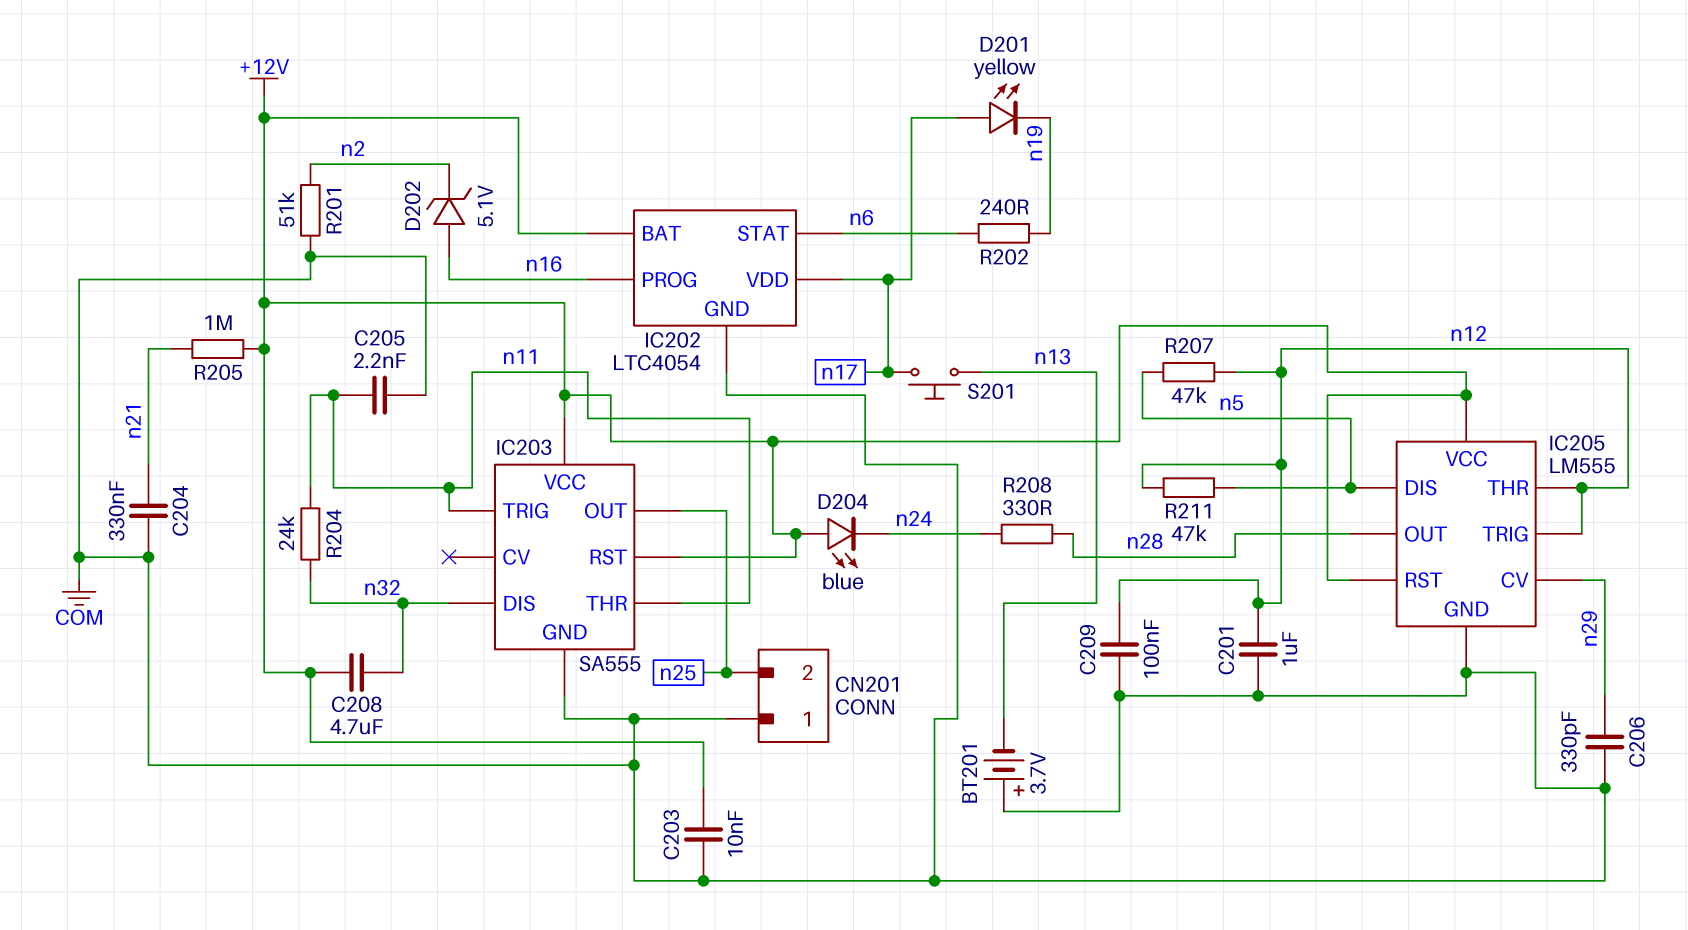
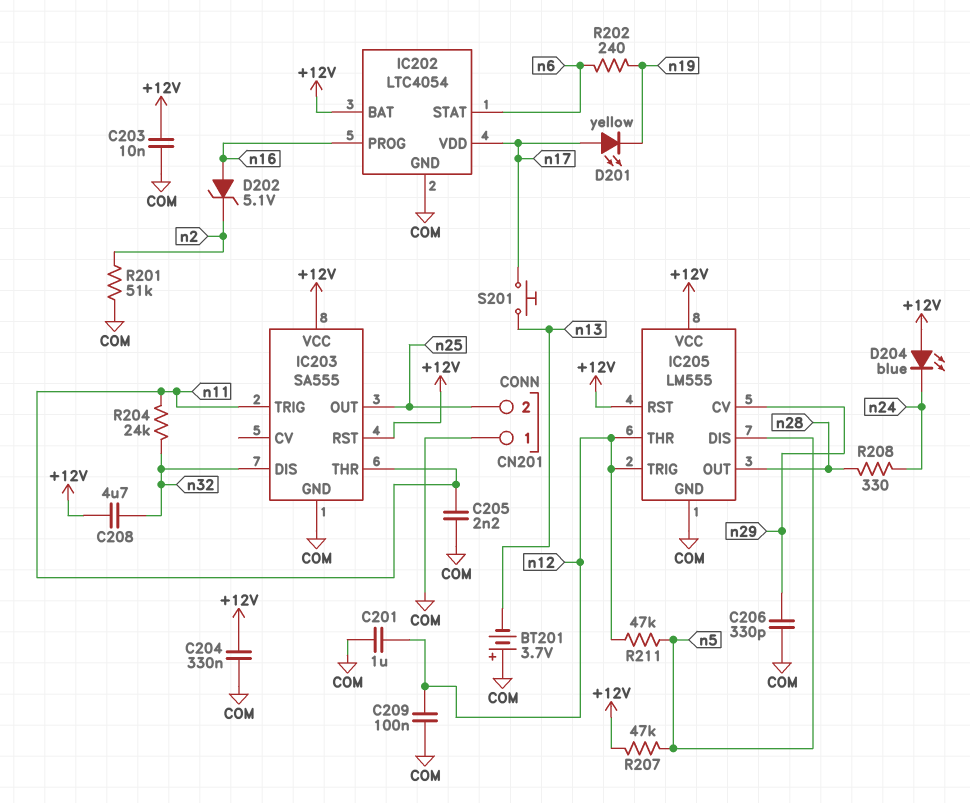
C204: 330nF (COM, n21) -> 330nF (+12V, COM)
R205: 1M (+12V, n21) -> none
R207: 47k (n5, n12) -> 47k (+12V, n5)

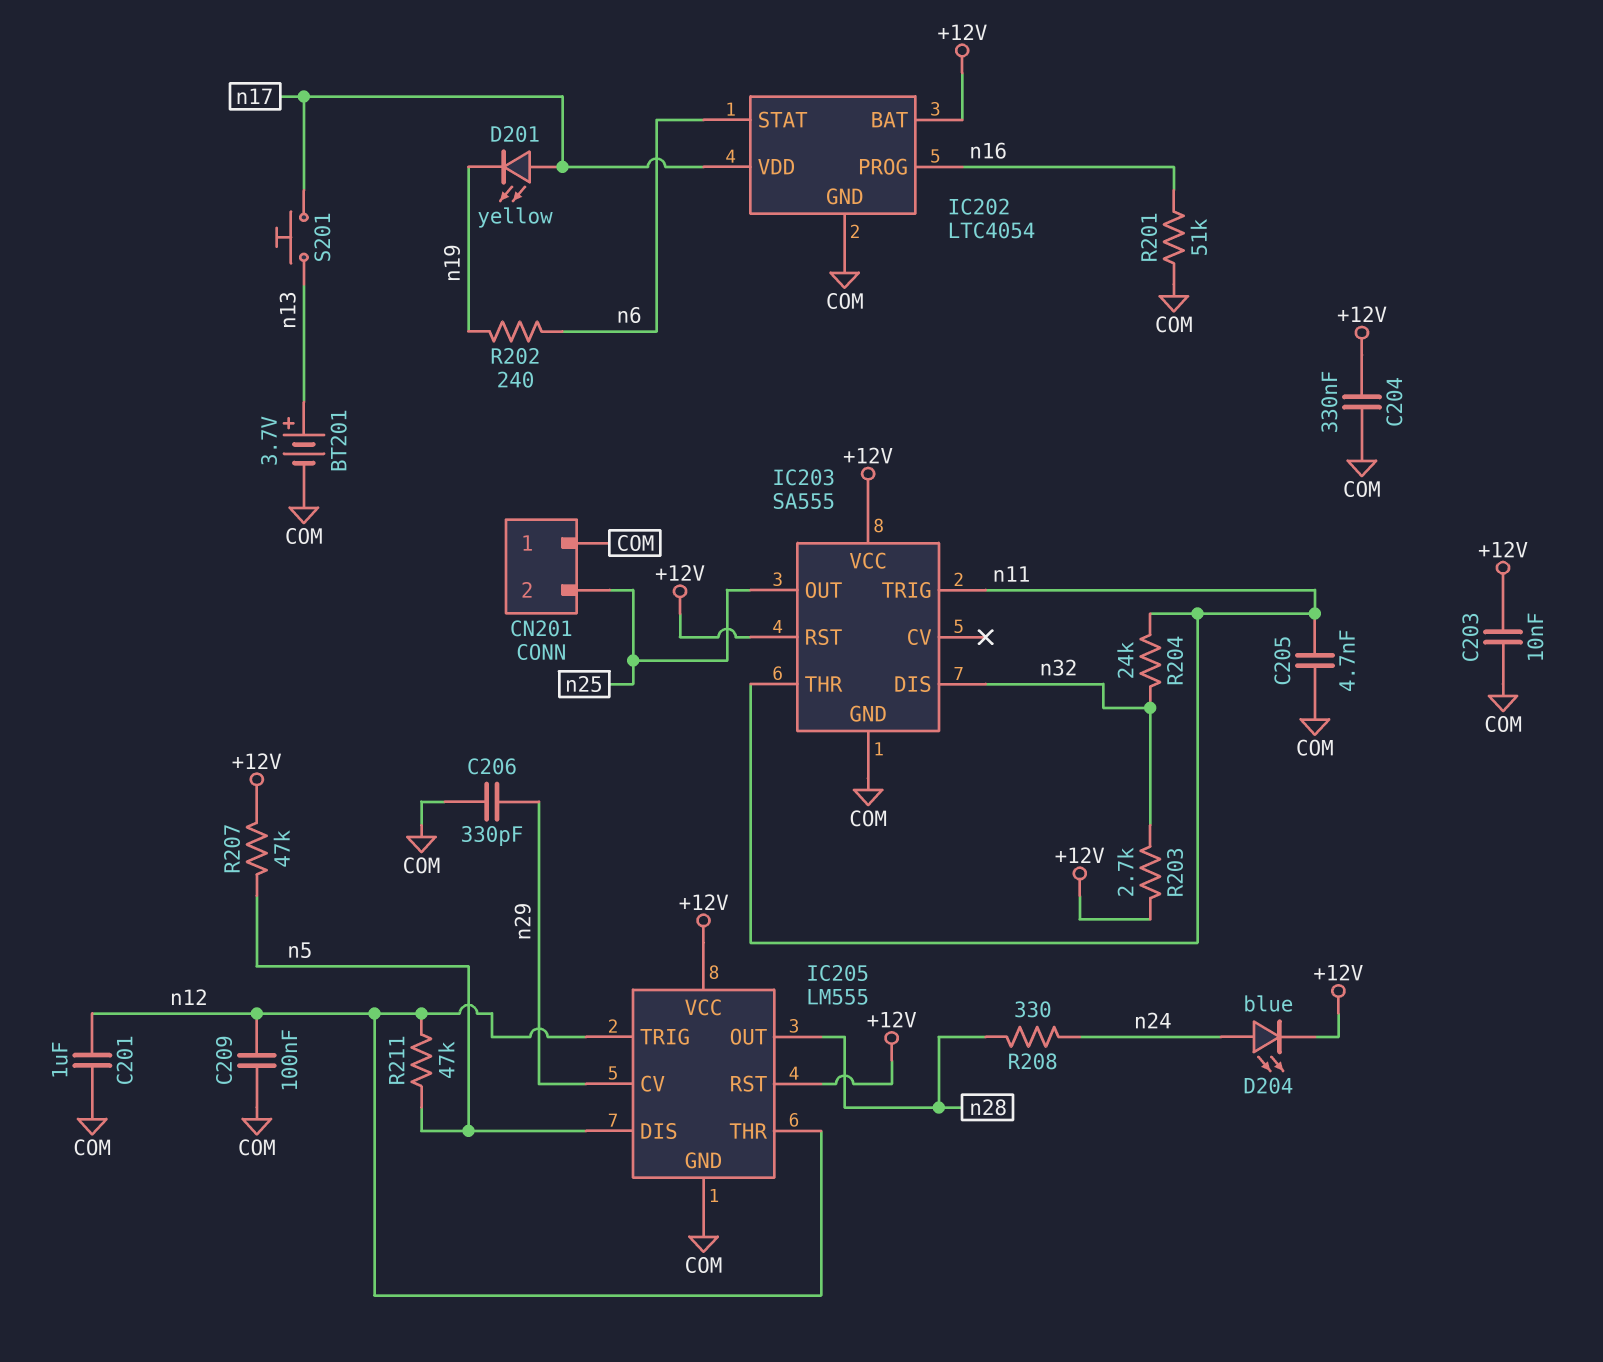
BT201: 3.7V (plus COM, minus n13) -> 3.7V (plus n13, minus COM)
C205: 2.2nF (COM, n11) -> 4.7nF (COM, n11)
C208: 4.7uF (+12V, n32) -> none
D202: zener 5.1V (A n16, K n2) -> none
D204: LED blue (A +12V, K n24) -> LED blue (A n24, K +12V)
R201: 51k (COM, n2) -> 51k (COM, n16)
R203: none -> 2.7k (+12V, n32)

